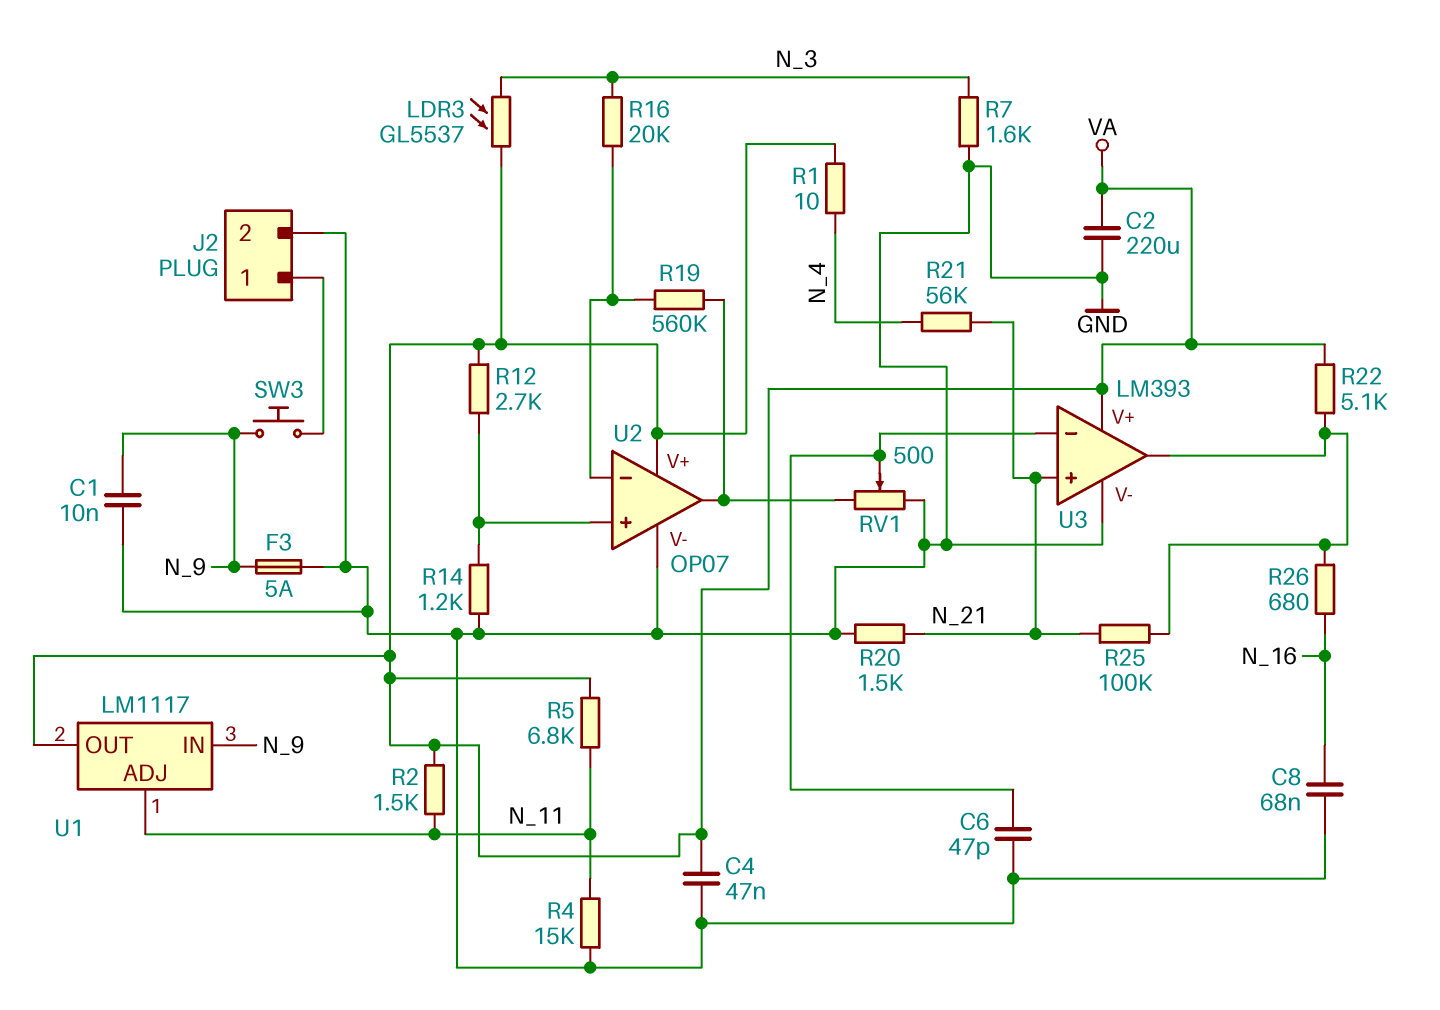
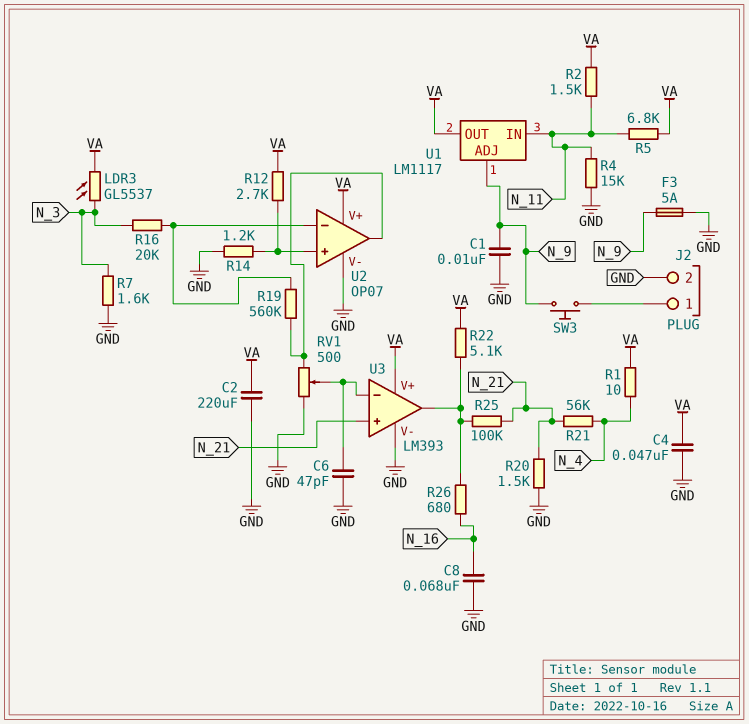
U1 pin ADJ: N_11 -> N_9
U1 pin IN: N_9 -> N_11

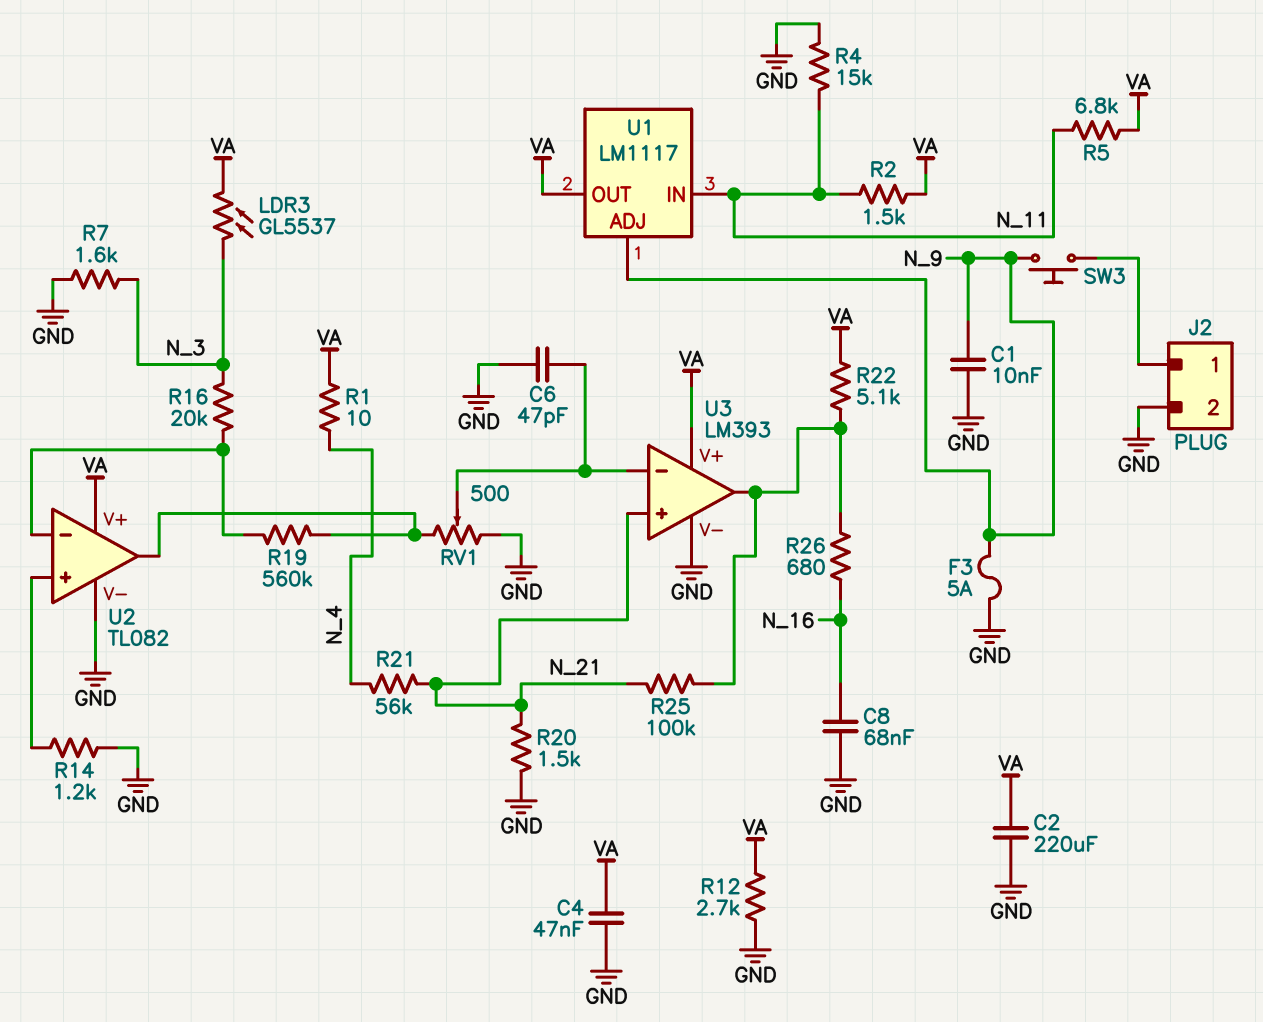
R12: 2.7k (U2/in+, VA) -> 2.7k (GND, VA)
U2: OP07 -> TL082

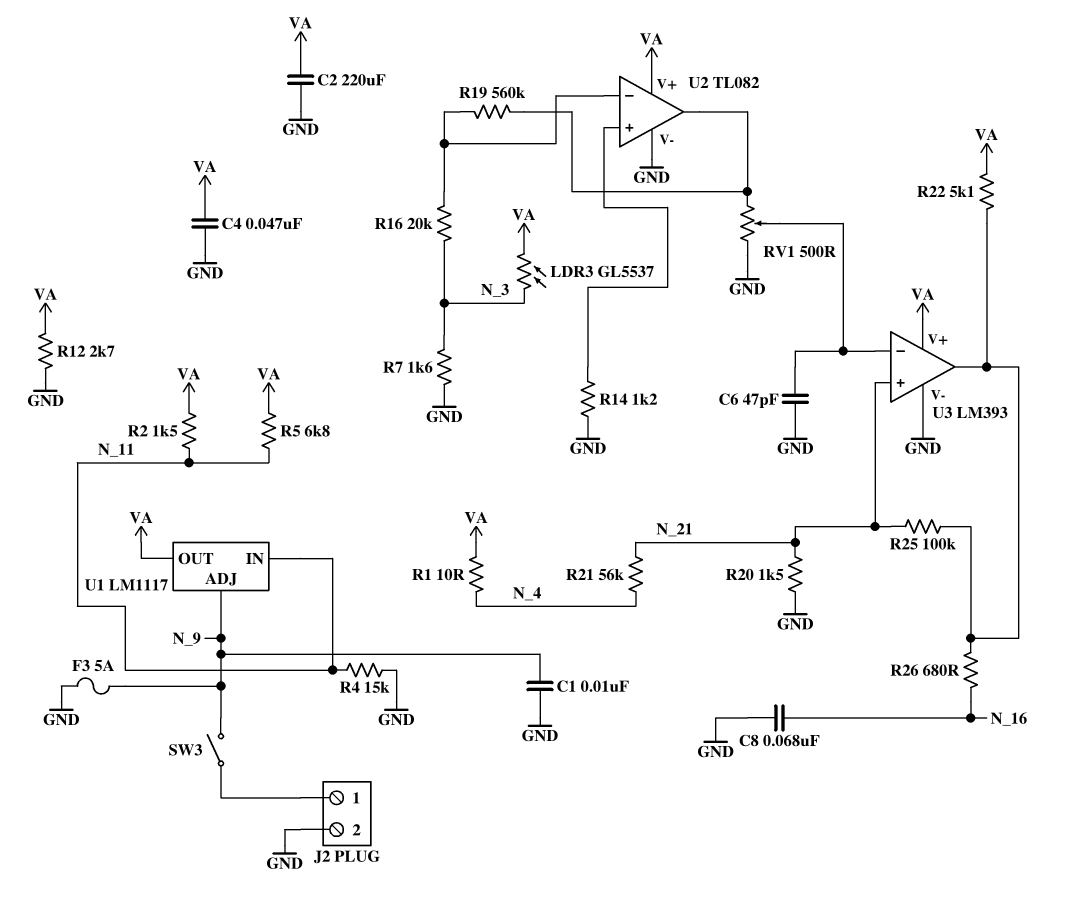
SW3: button (J2/1, N_9) -> switch (J2/1, N_9)

